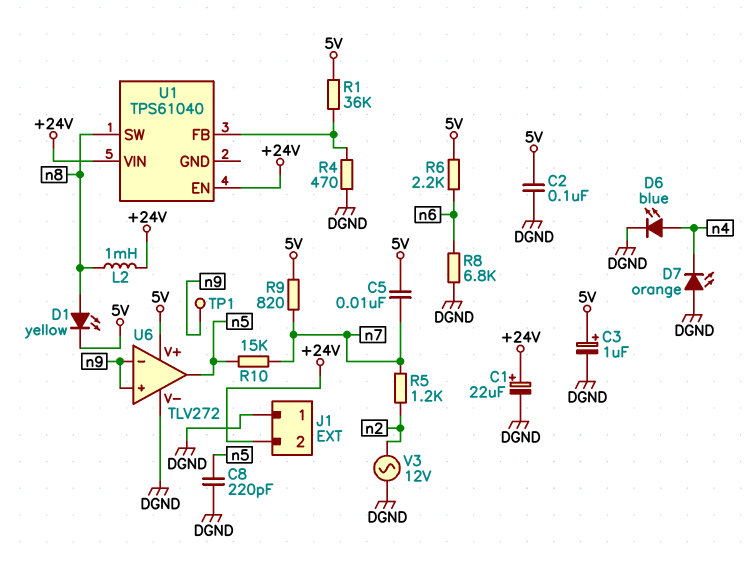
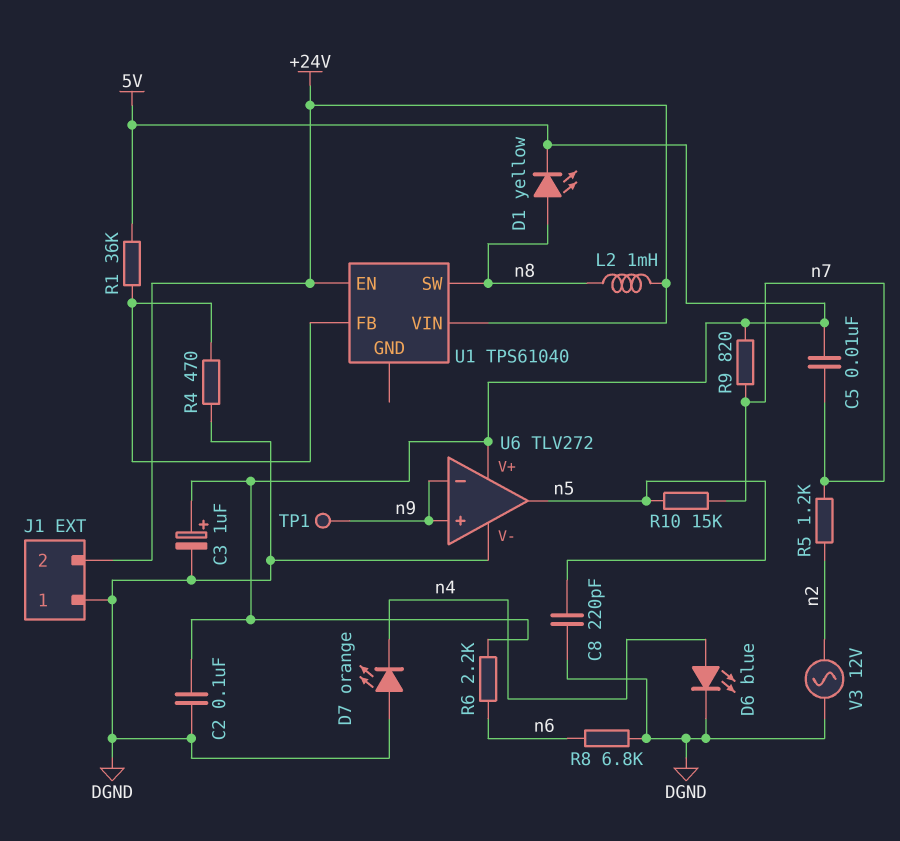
C1: 22uF (plus +24V, minus DGND) -> none

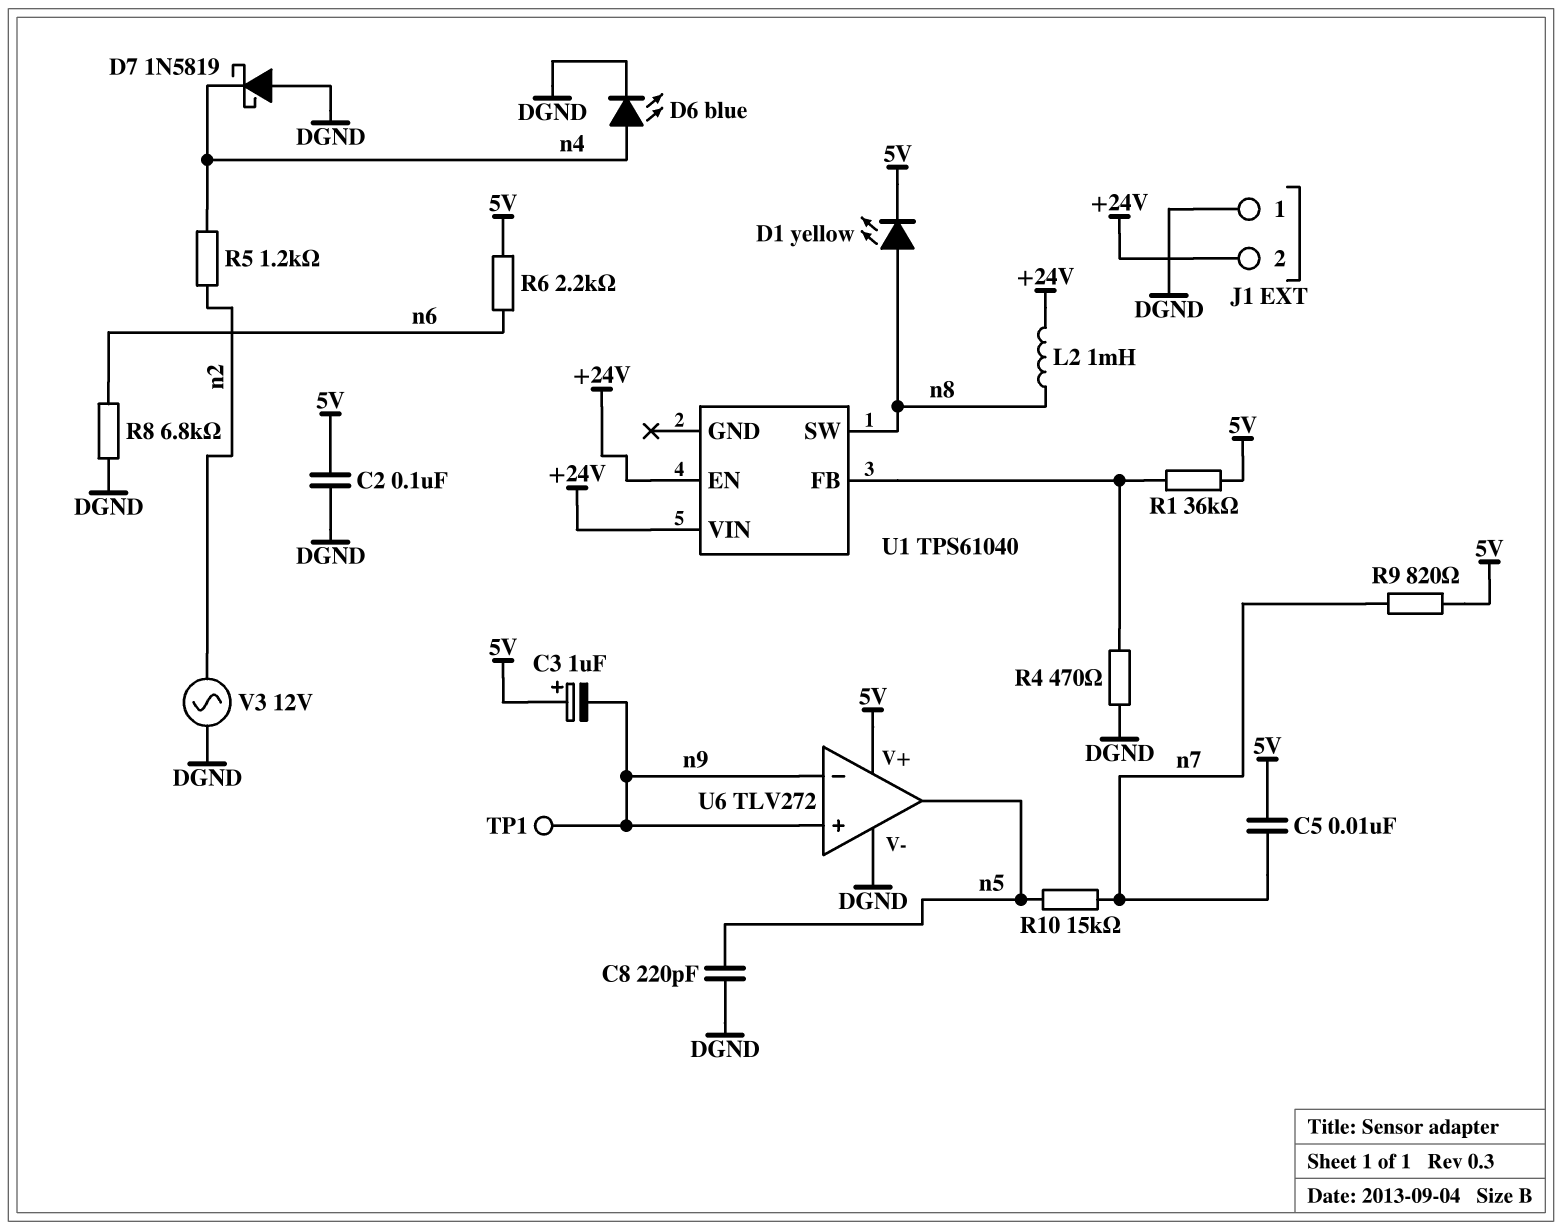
C3: 1uF (plus 5V, minus DGND) -> 1uF (plus 5V, minus n9)
D7: LED orange (A DGND, K n4) -> schottky 1N5819 (A DGND, K n4)
R5: 1.2k (n2, n7) -> 1.2k (n2, n4)

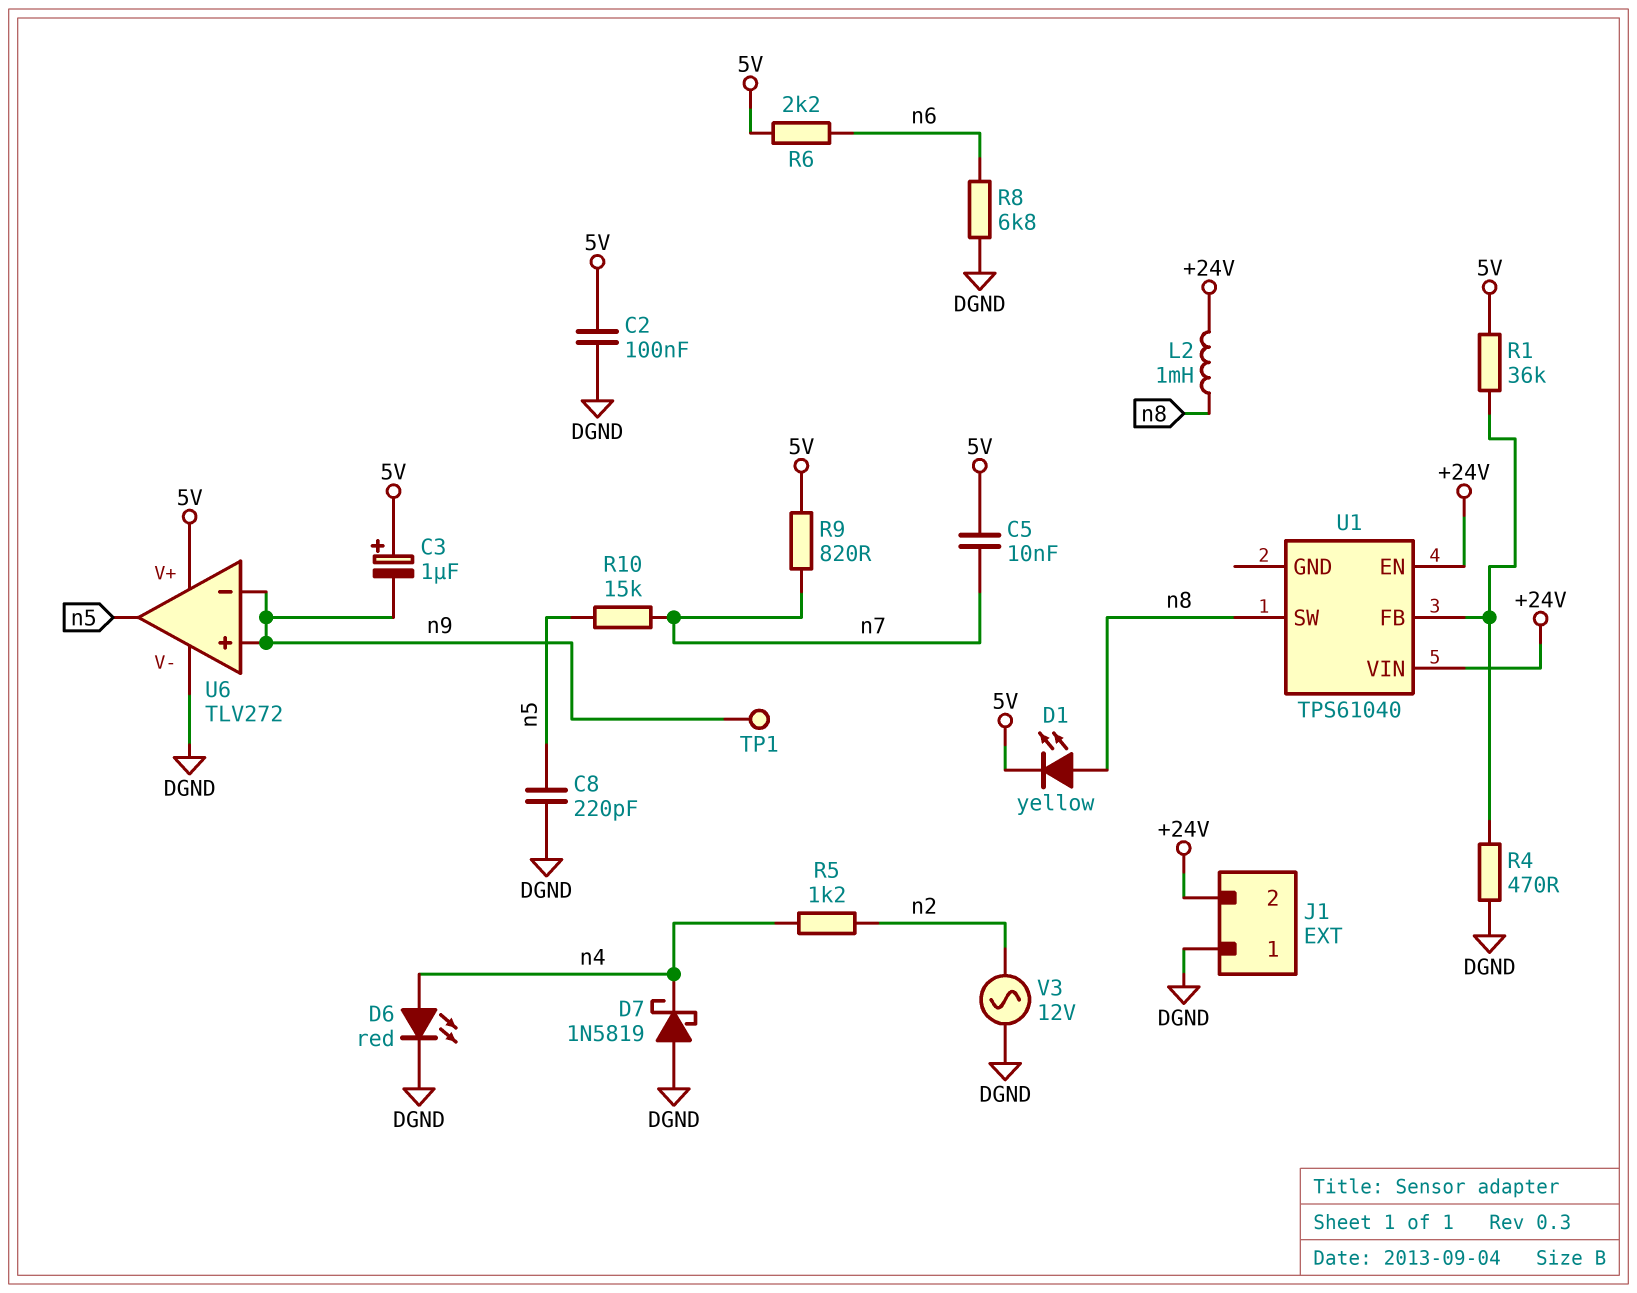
D6: LED blue (A n4, K DGND) -> LED red (A n4, K DGND)

